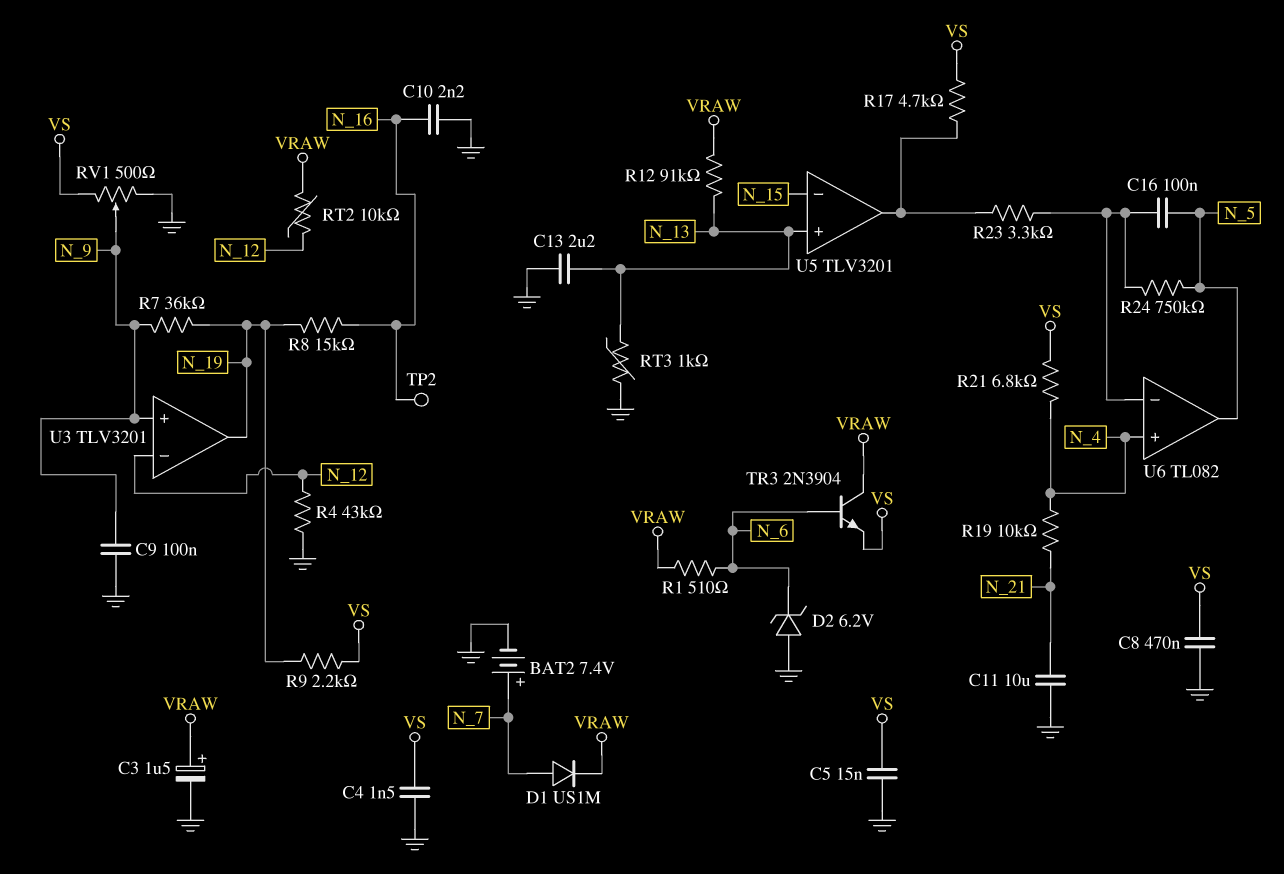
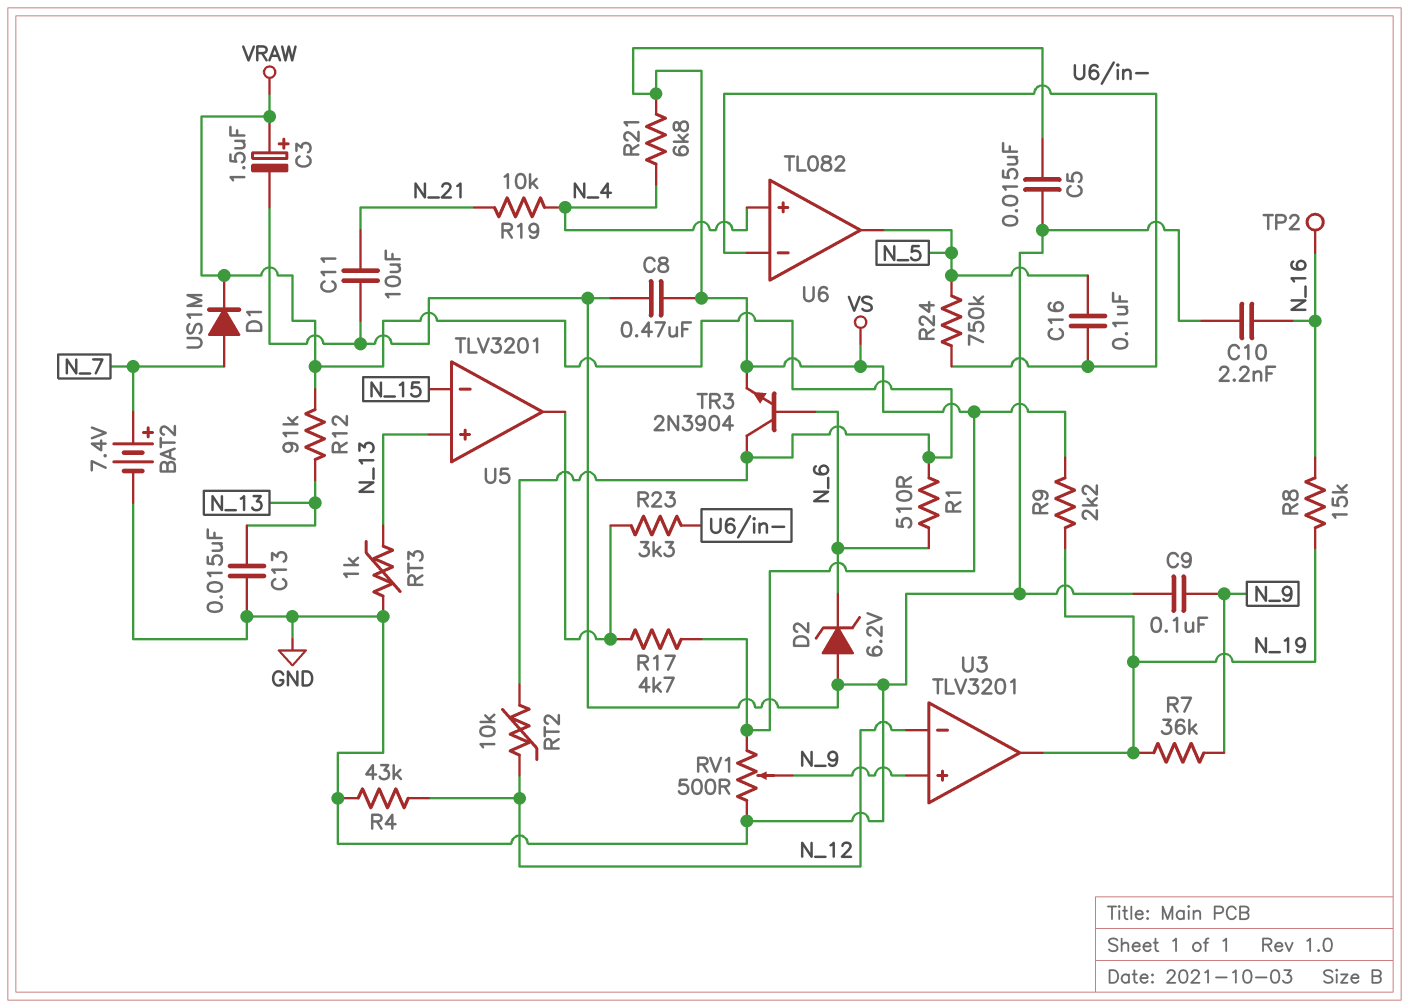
C4: 1.5nF (GND, VS) -> none
C13: 2.2uF (GND, N_13) -> 15nF (GND, N_13)

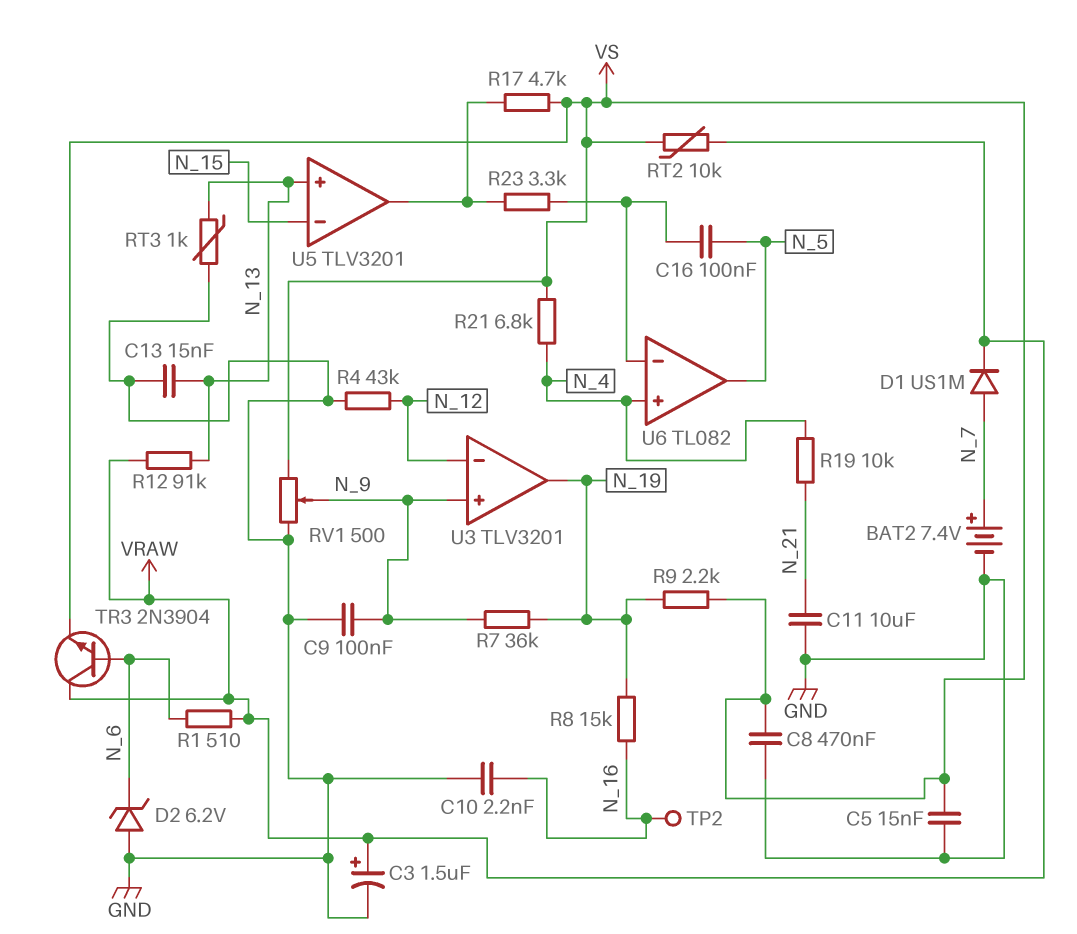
R24: 750k (N_5, U6/in-) -> none
RT2: 10k (N_12, VRAW) -> 10k (VRAW, VS)

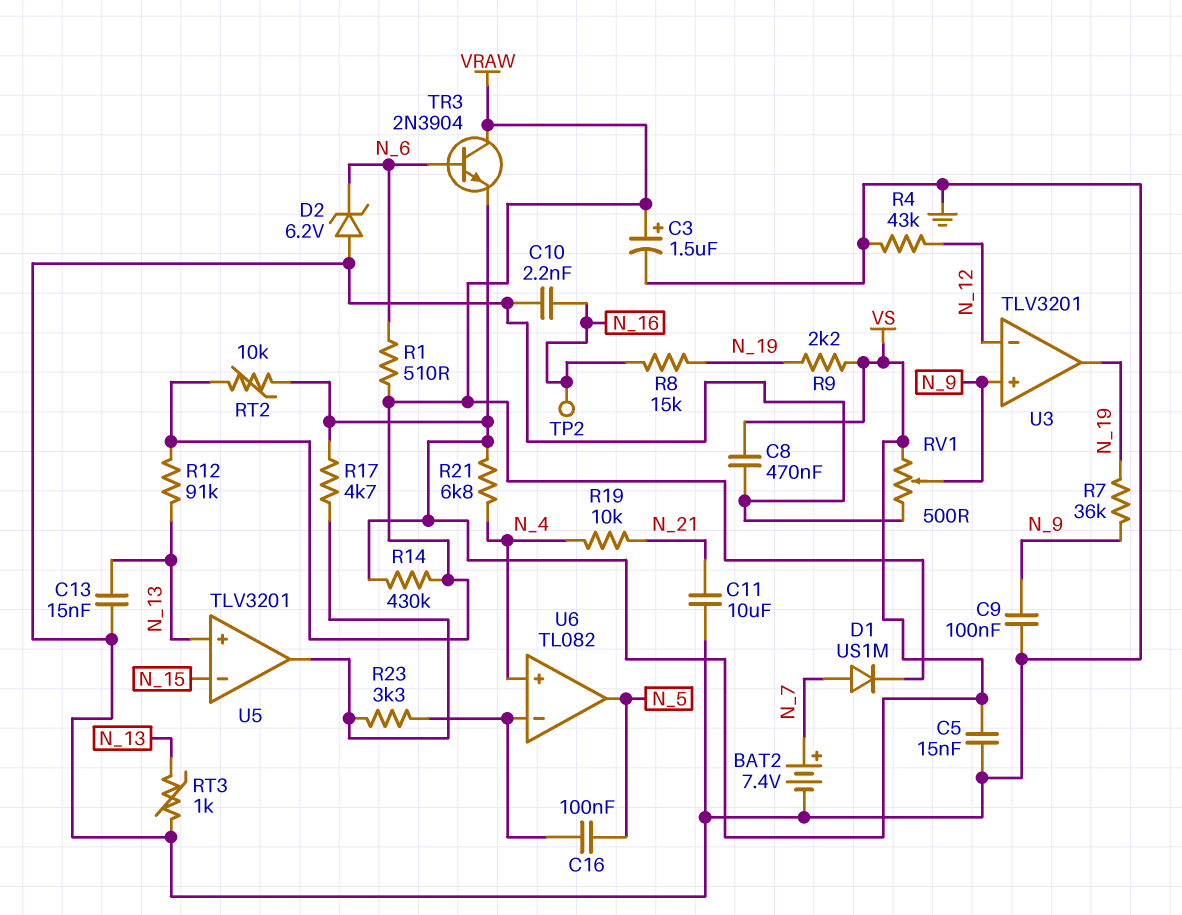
R14: none -> 430k (VRAW, VS)

